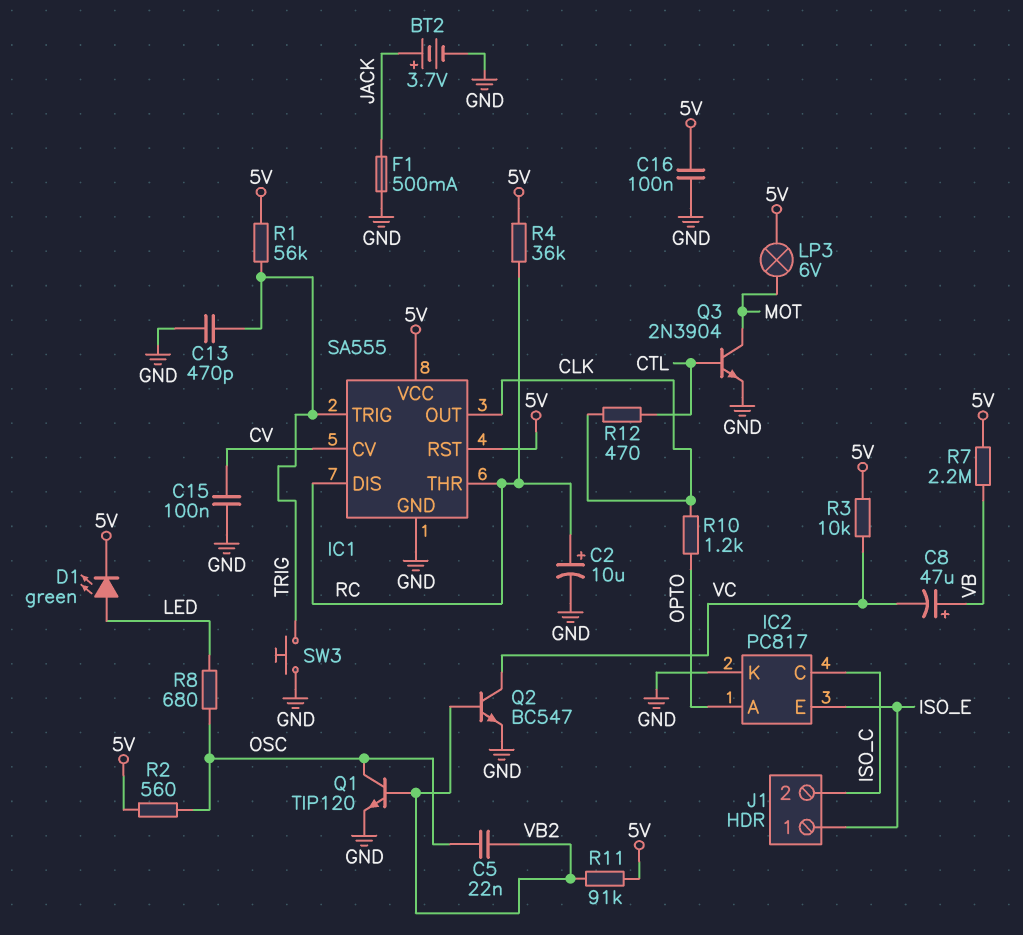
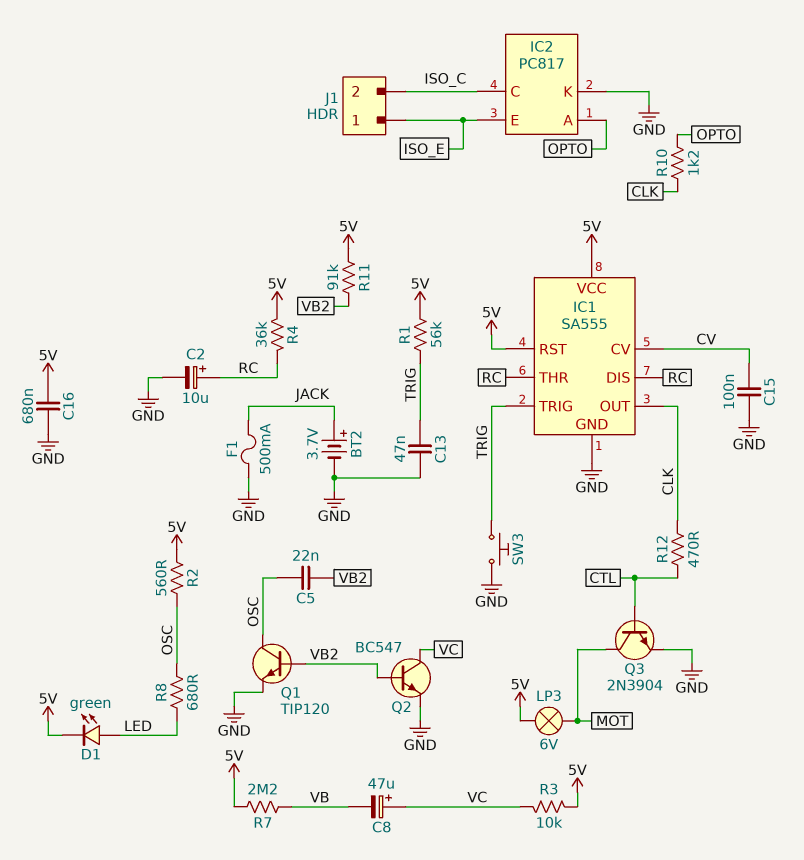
C8: 47uF (plus VB, minus VC) -> 47uF (plus VC, minus VB)
C13: 470pF (GND, TRIG) -> 47nF (GND, TRIG)
C16: 100nF (5V, GND) -> 680nF (5V, GND)

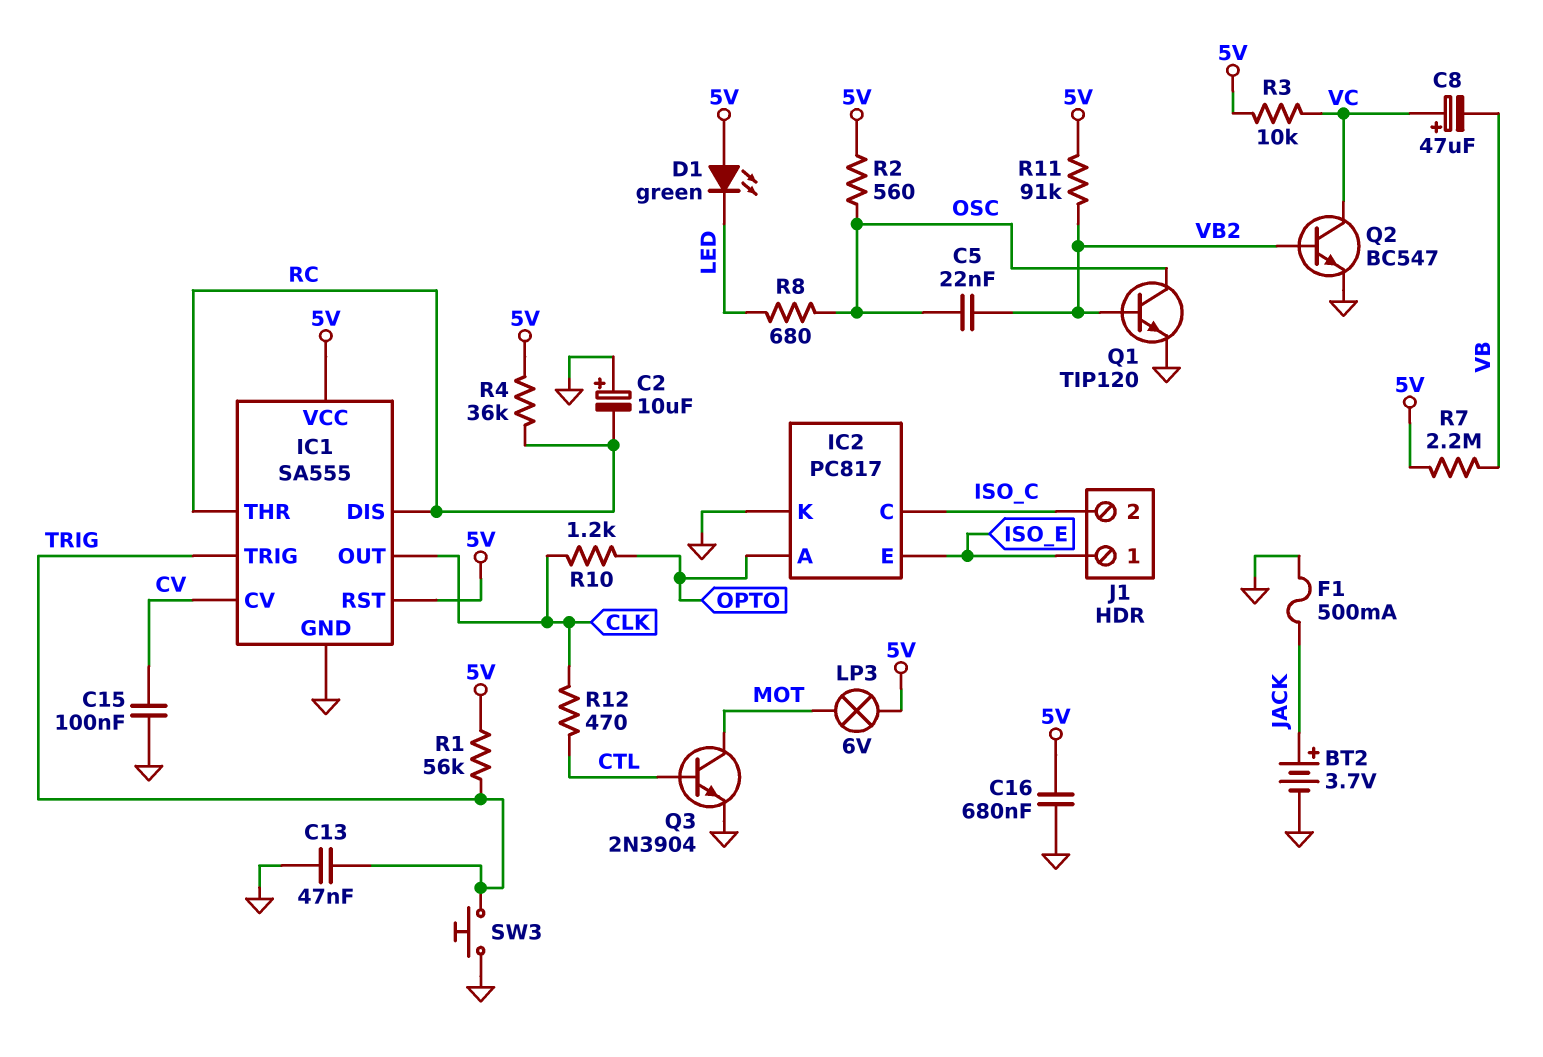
C2: 10uF (plus RC, minus GND) -> 10uF (plus GND, minus RC)
D1: LED green (A LED, K 5V) -> LED green (A 5V, K LED)

